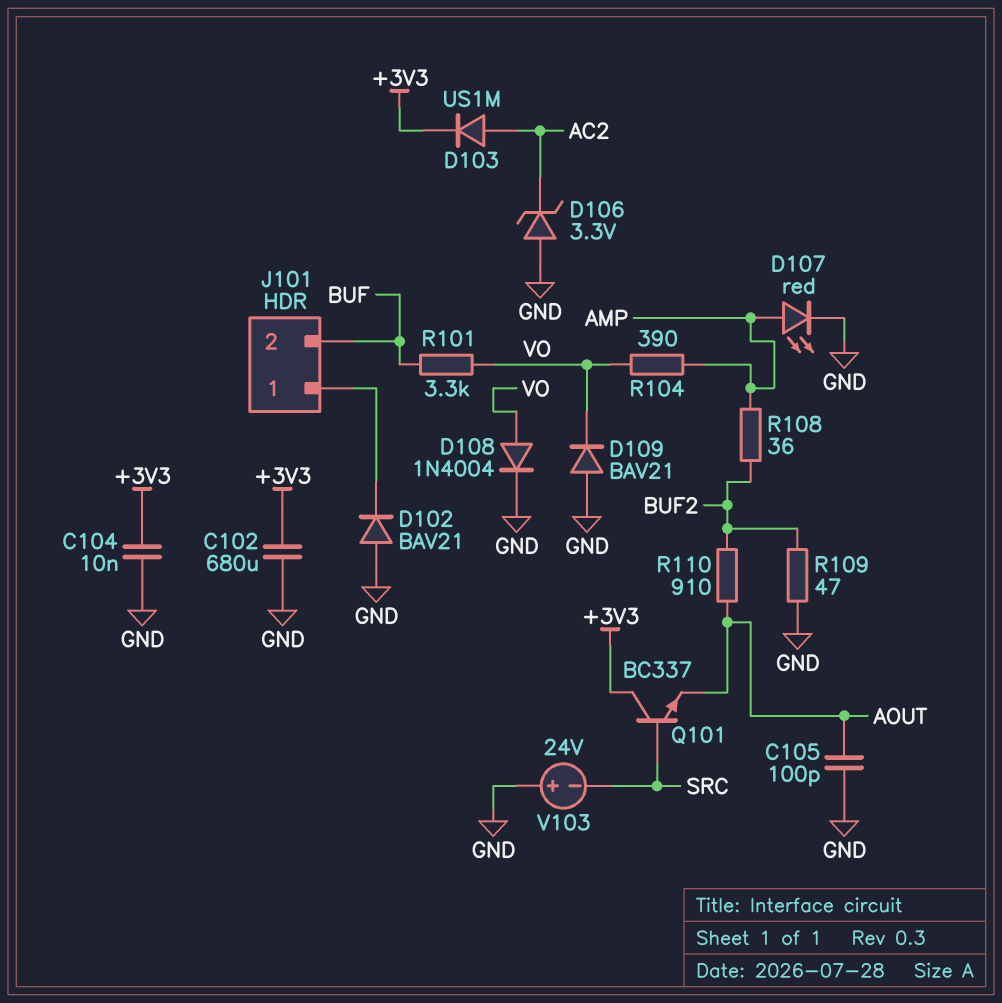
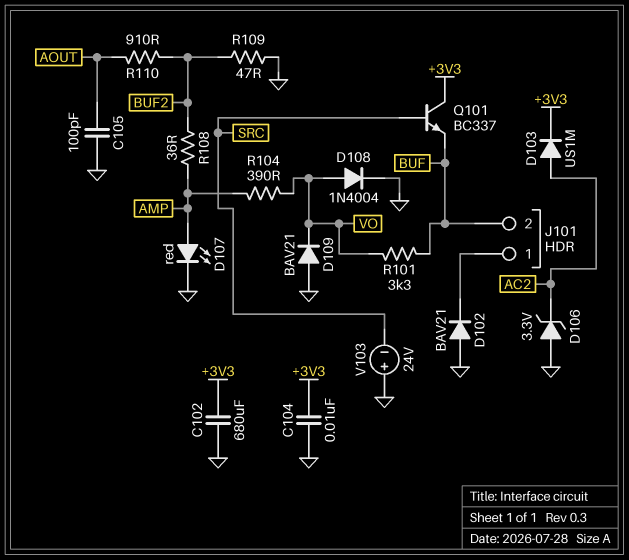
Q101: NPN BC337 (B SRC, C +3V3, E AOUT) -> NPN BC337 (B SRC, C +3V3, E BUF)

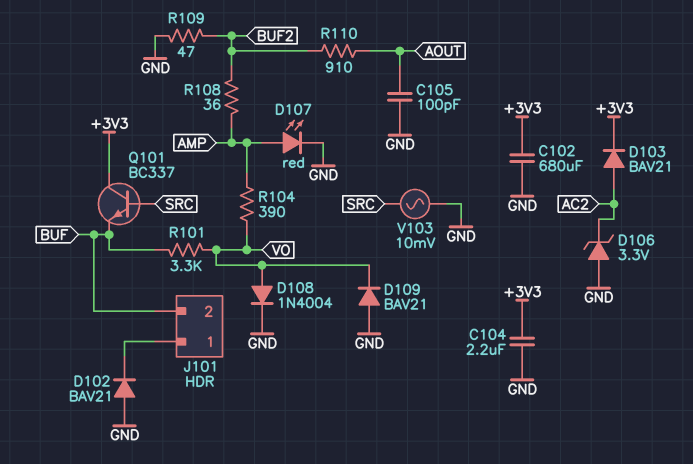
C104: 10nF (+3V3, GND) -> 2.2uF (+3V3, GND)
D103: diode US1M (A AC2, K +3V3) -> diode BAV21 (A AC2, K +3V3)
V103: 24V (plus GND, minus SRC) -> AC 10mV (GND, SRC)

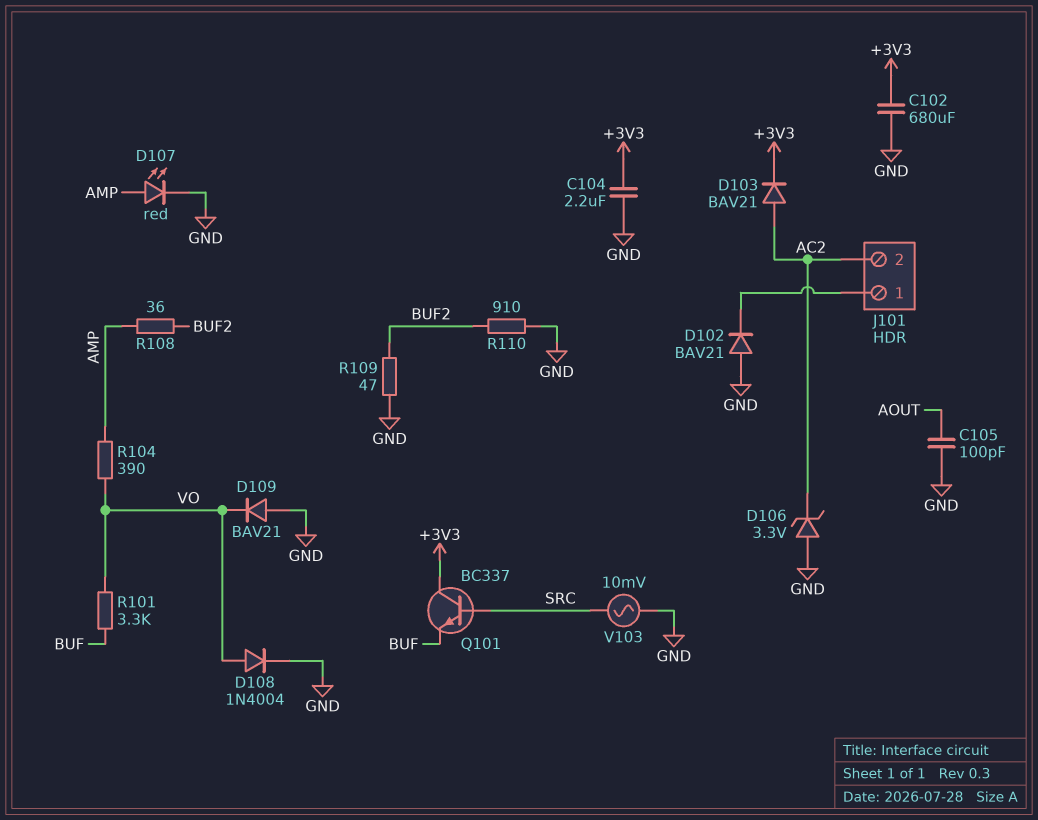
J101 pin 2: BUF -> AC2
R110: 910 (AOUT, BUF2) -> 910 (BUF2, GND)

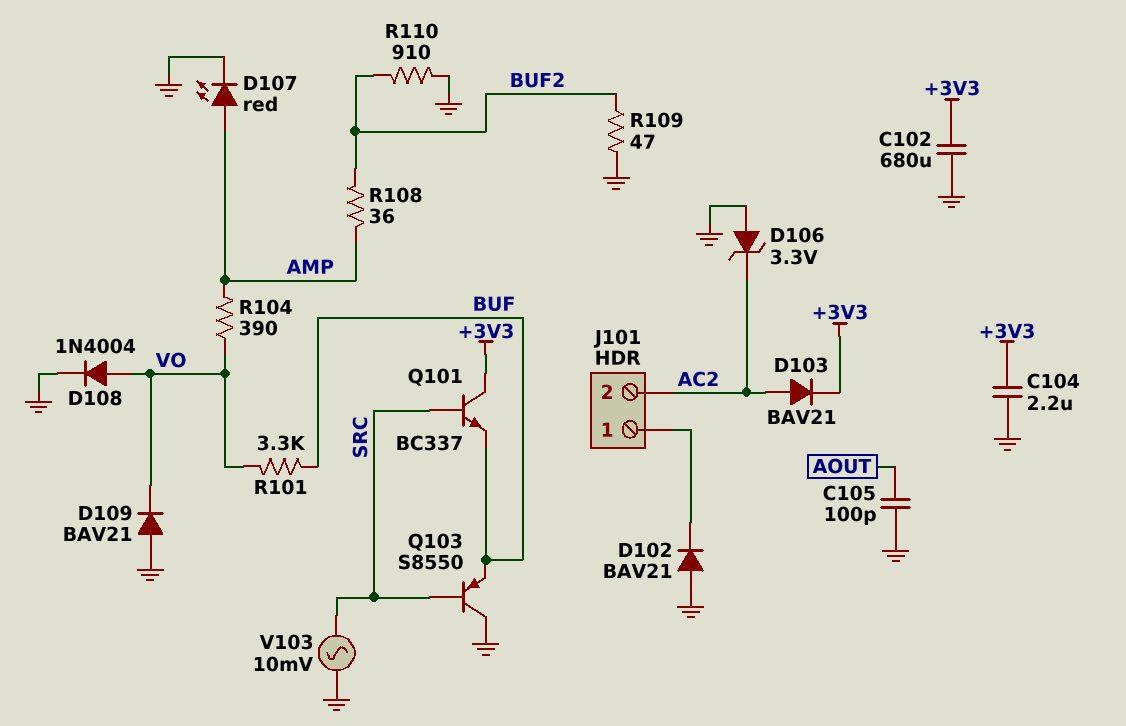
Q103: none -> PNP S8550 (B SRC, C GND, E BUF)

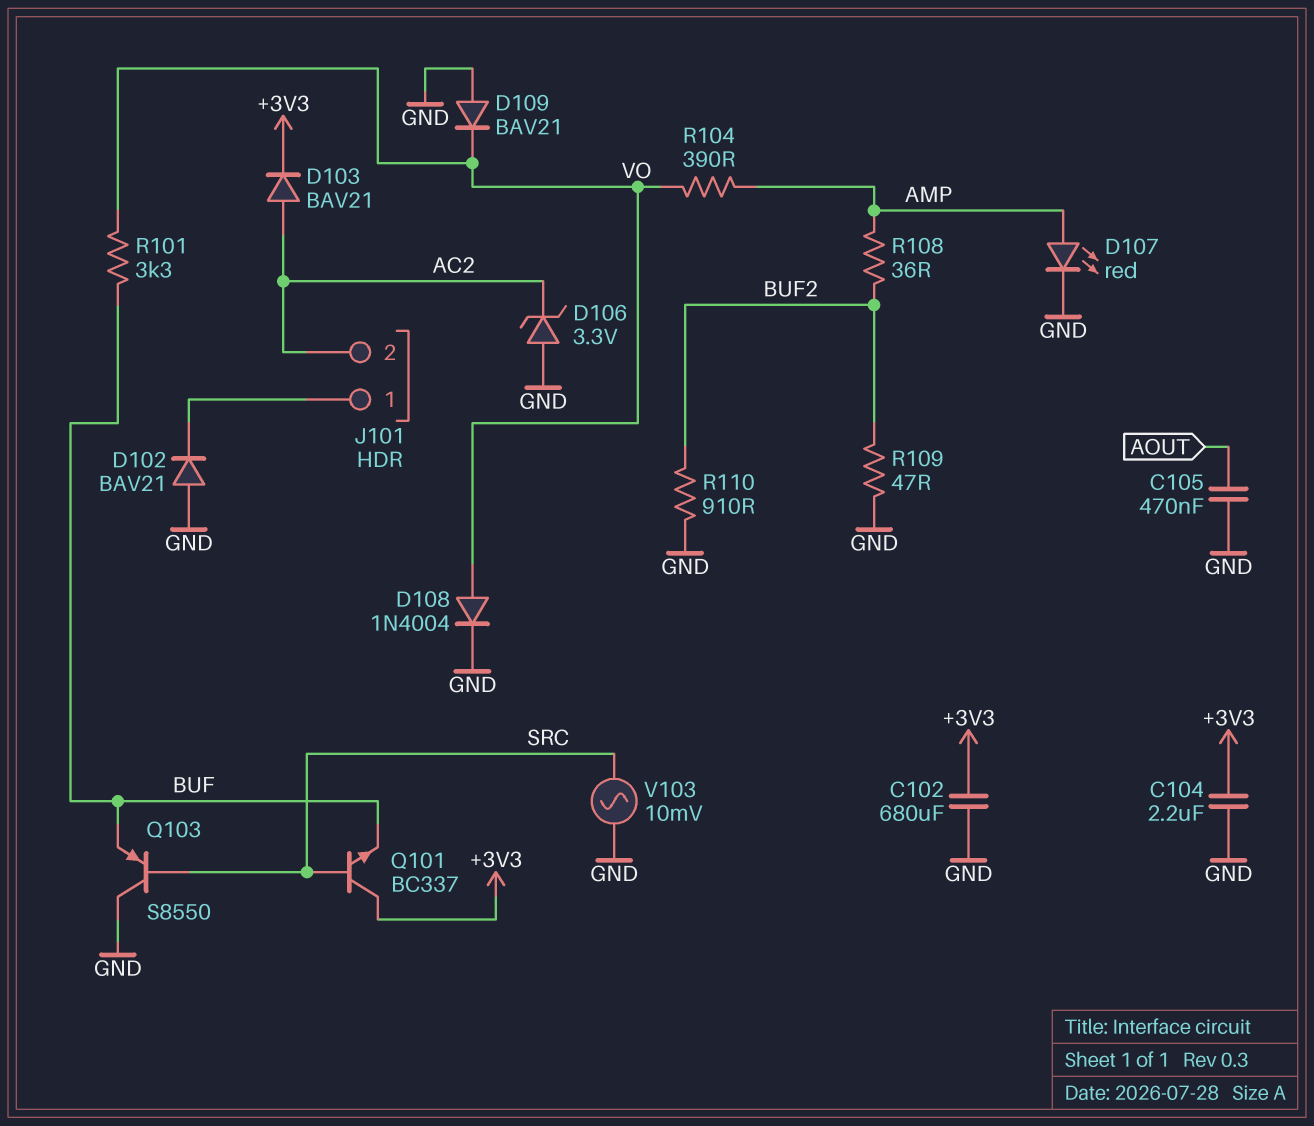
C105: 100pF (AOUT, GND) -> 470nF (AOUT, GND)

